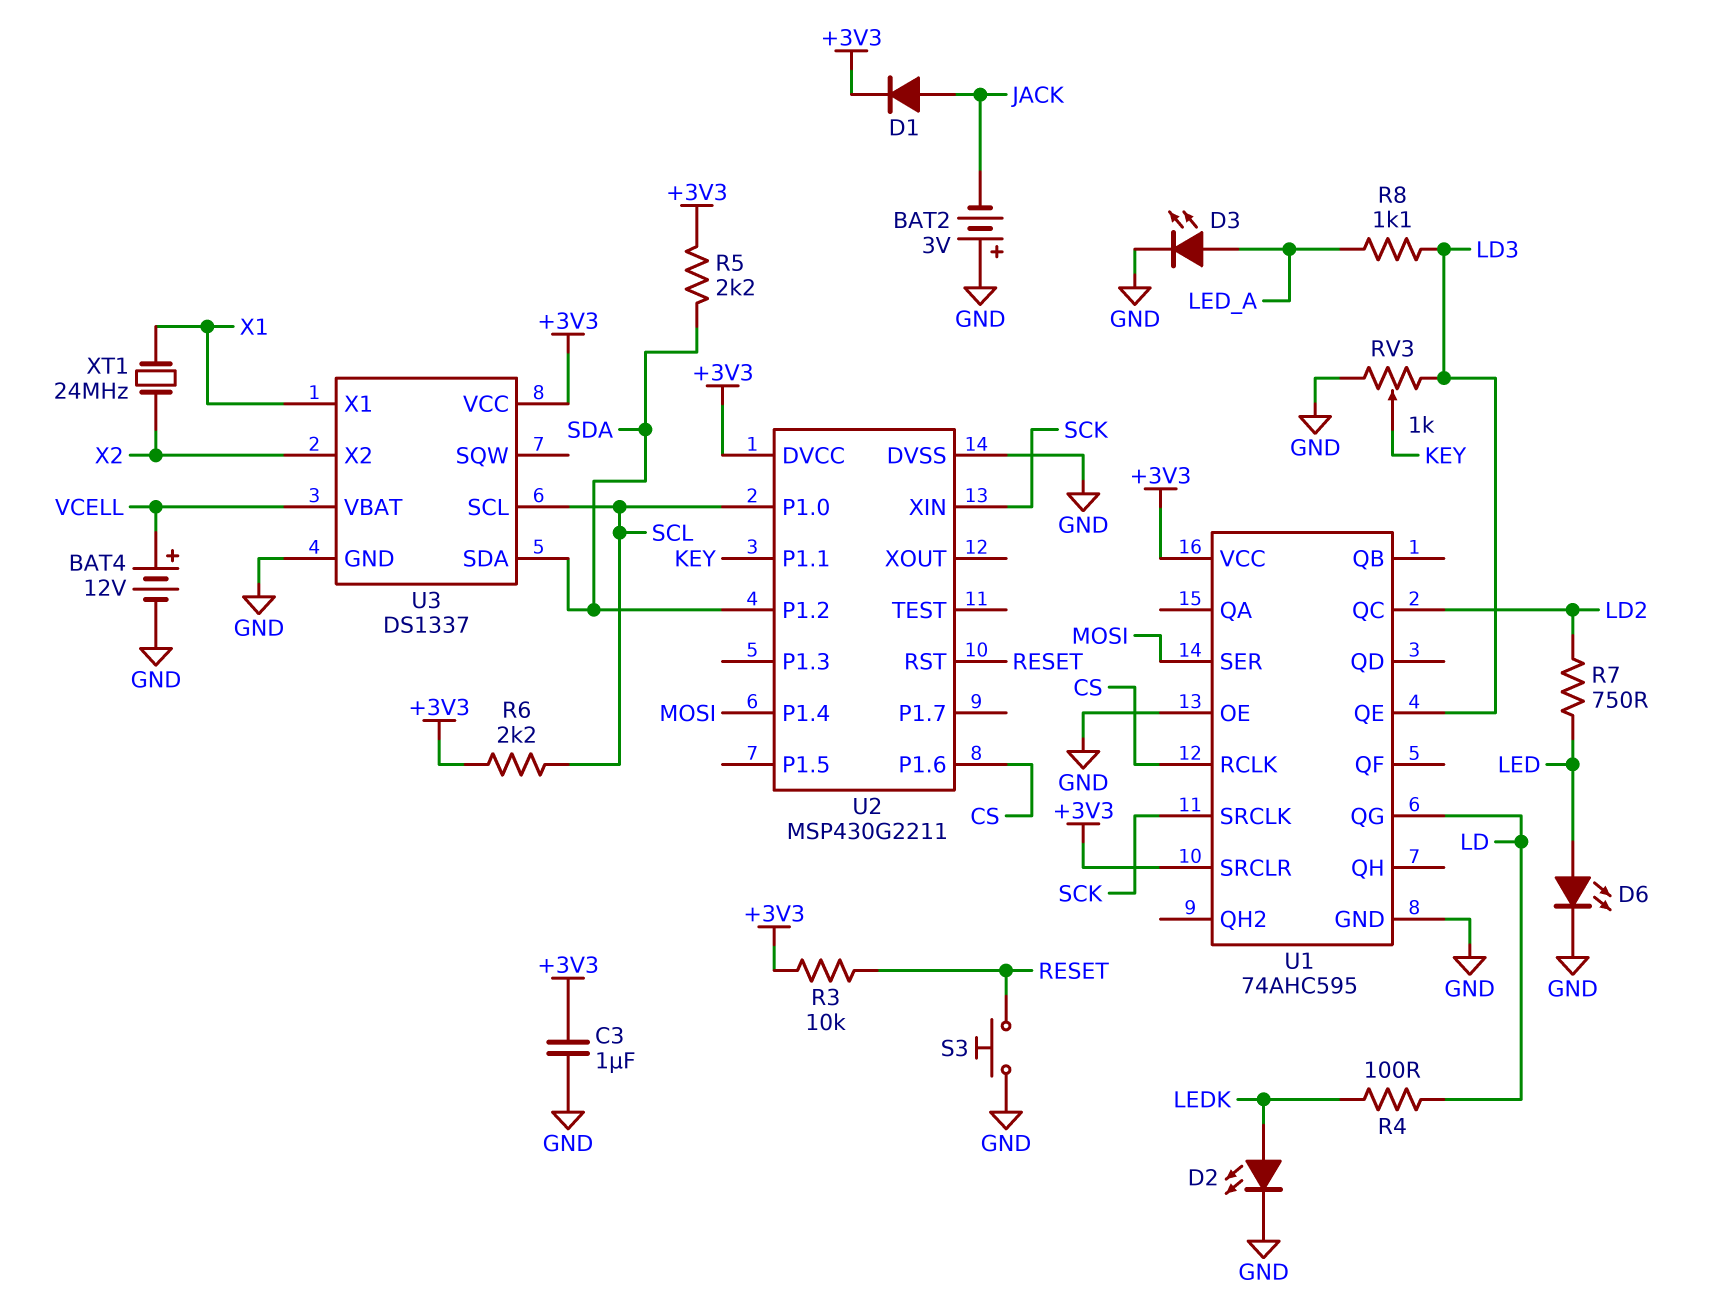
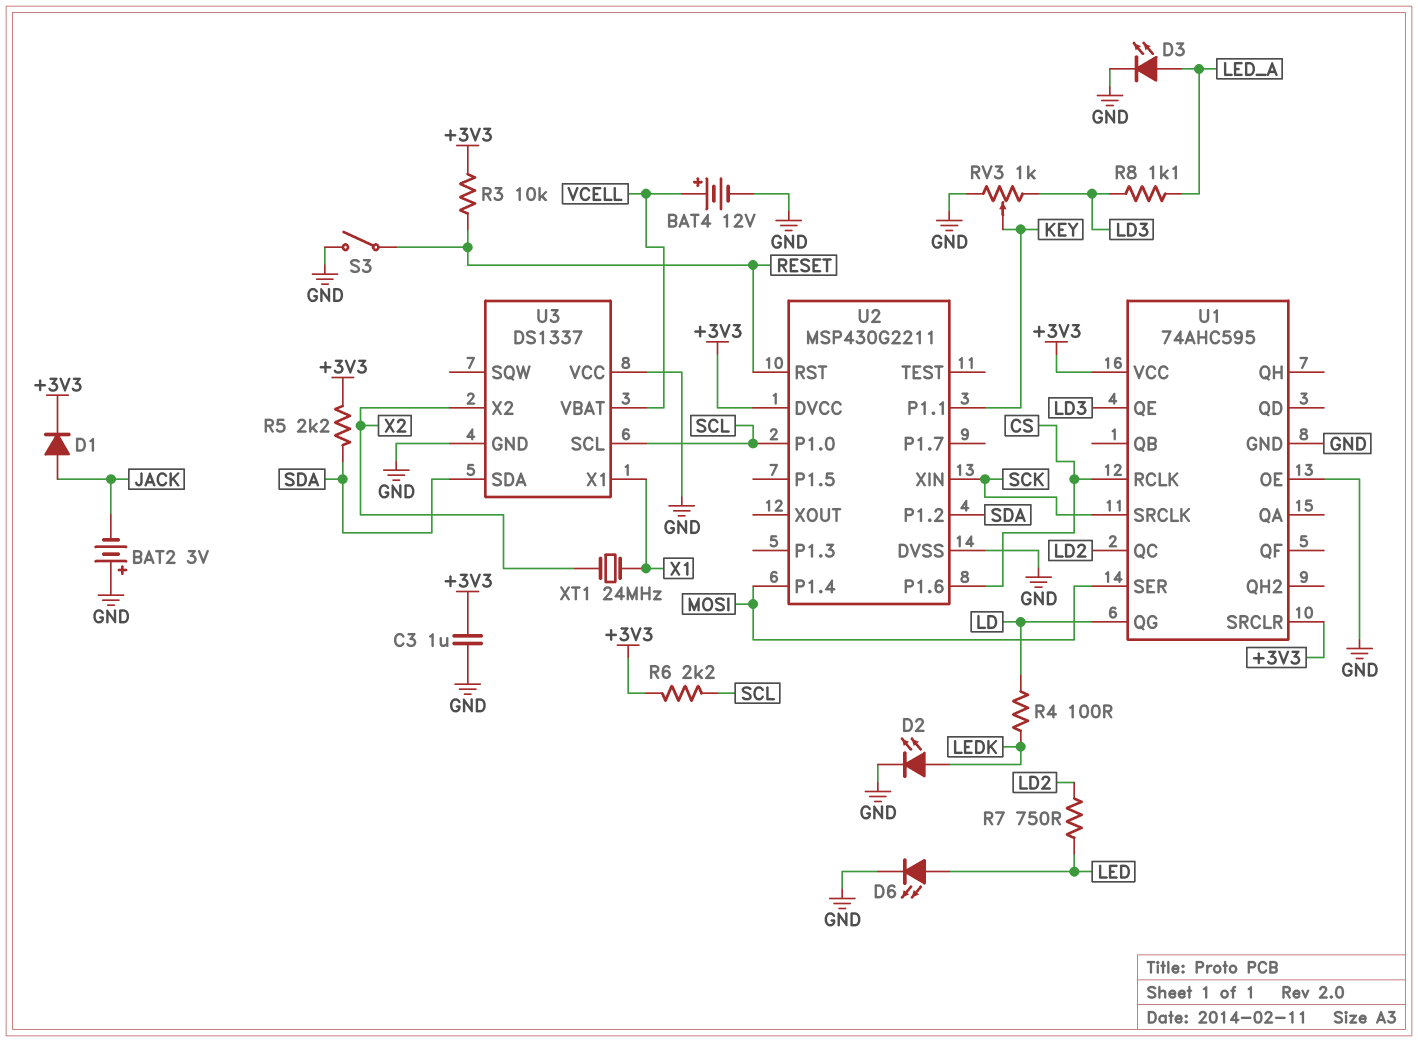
S3: button (GND, RESET) -> switch (GND, RESET)
U3 pin VCC: +3V3 -> GND

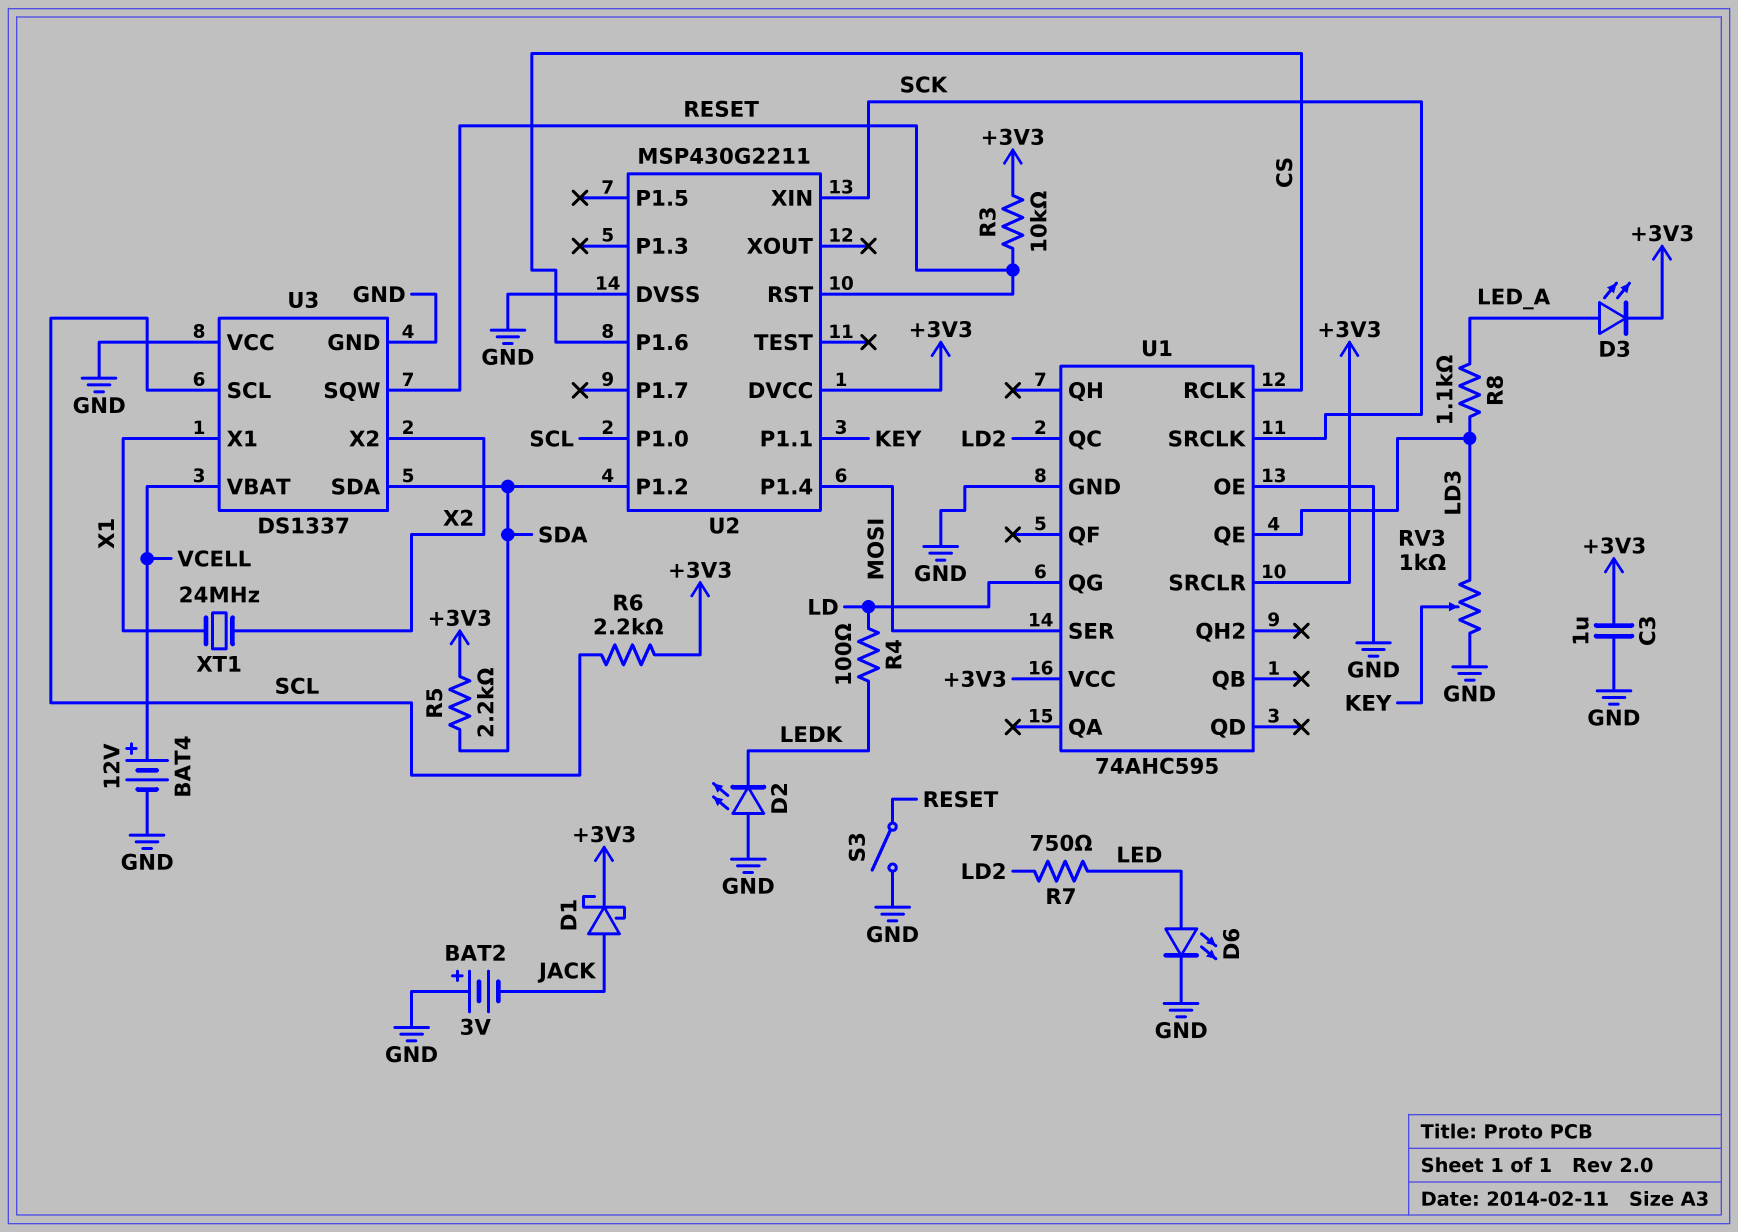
D1: diode (A JACK, K +3V3) -> schottky (A JACK, K +3V3)
D2: LED (A LEDK, K GND) -> LED (A GND, K LEDK)
D3: LED (A LED_A, K GND) -> LED (A LED_A, K +3V3)
U3 pin SQW: none -> RESET

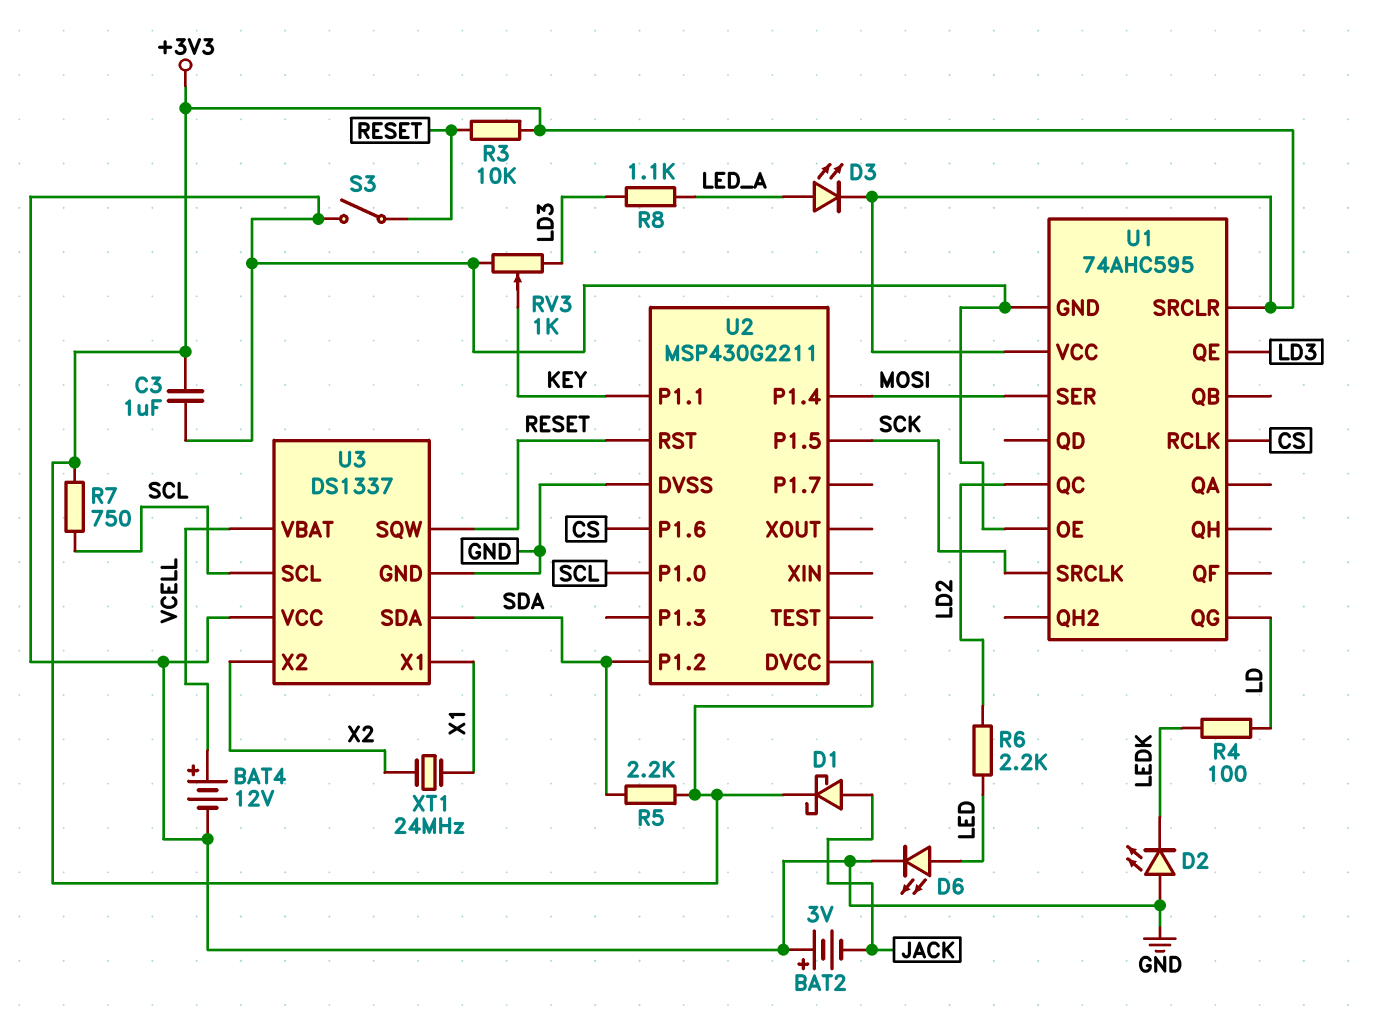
R6: 2.2k (+3V3, SCL) -> 2.2k (LD2, LED)
R7: 750 (LD2, LED) -> 750 (+3V3, SCL)
U2 pin P1.5: none -> SCK
U2 pin XIN: SCK -> none

